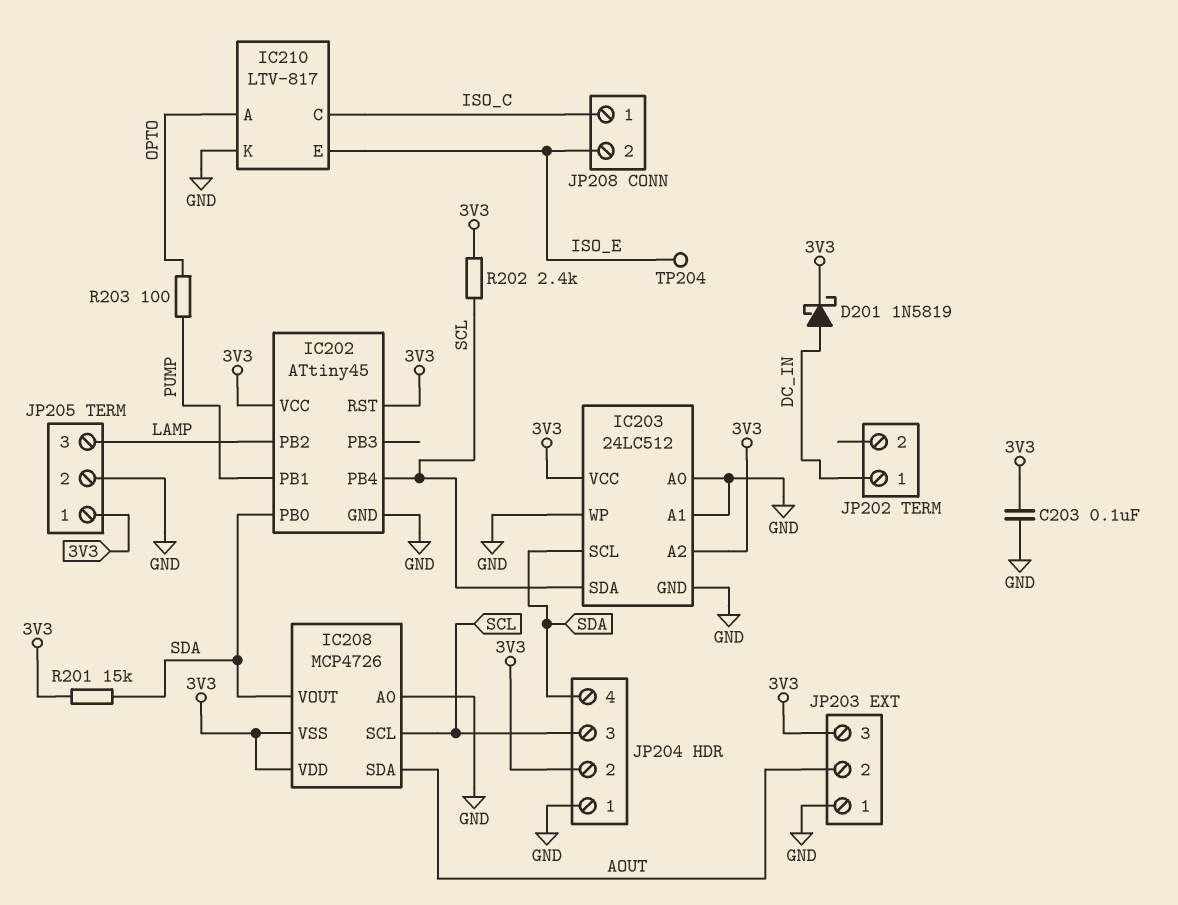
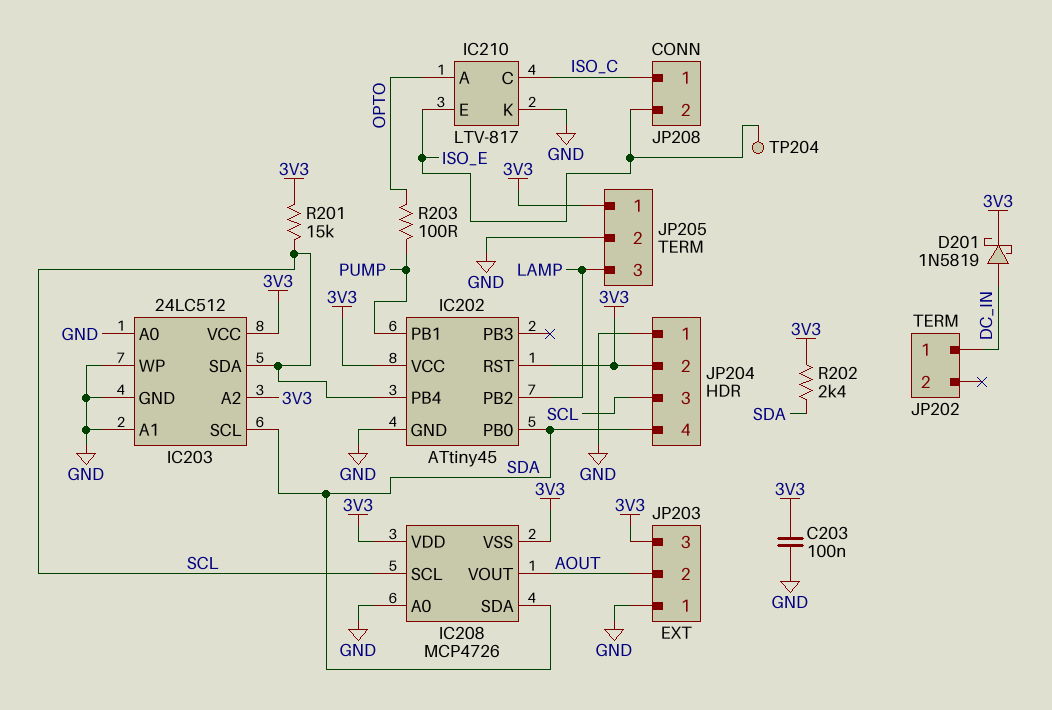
IC208 pin SDA: AOUT -> SDA
IC208 pin VOUT: SDA -> AOUT
R201: 15k (3V3, SDA) -> 15k (3V3, SCL)
R202: 2.4k (3V3, SCL) -> 2.4k (3V3, SDA)

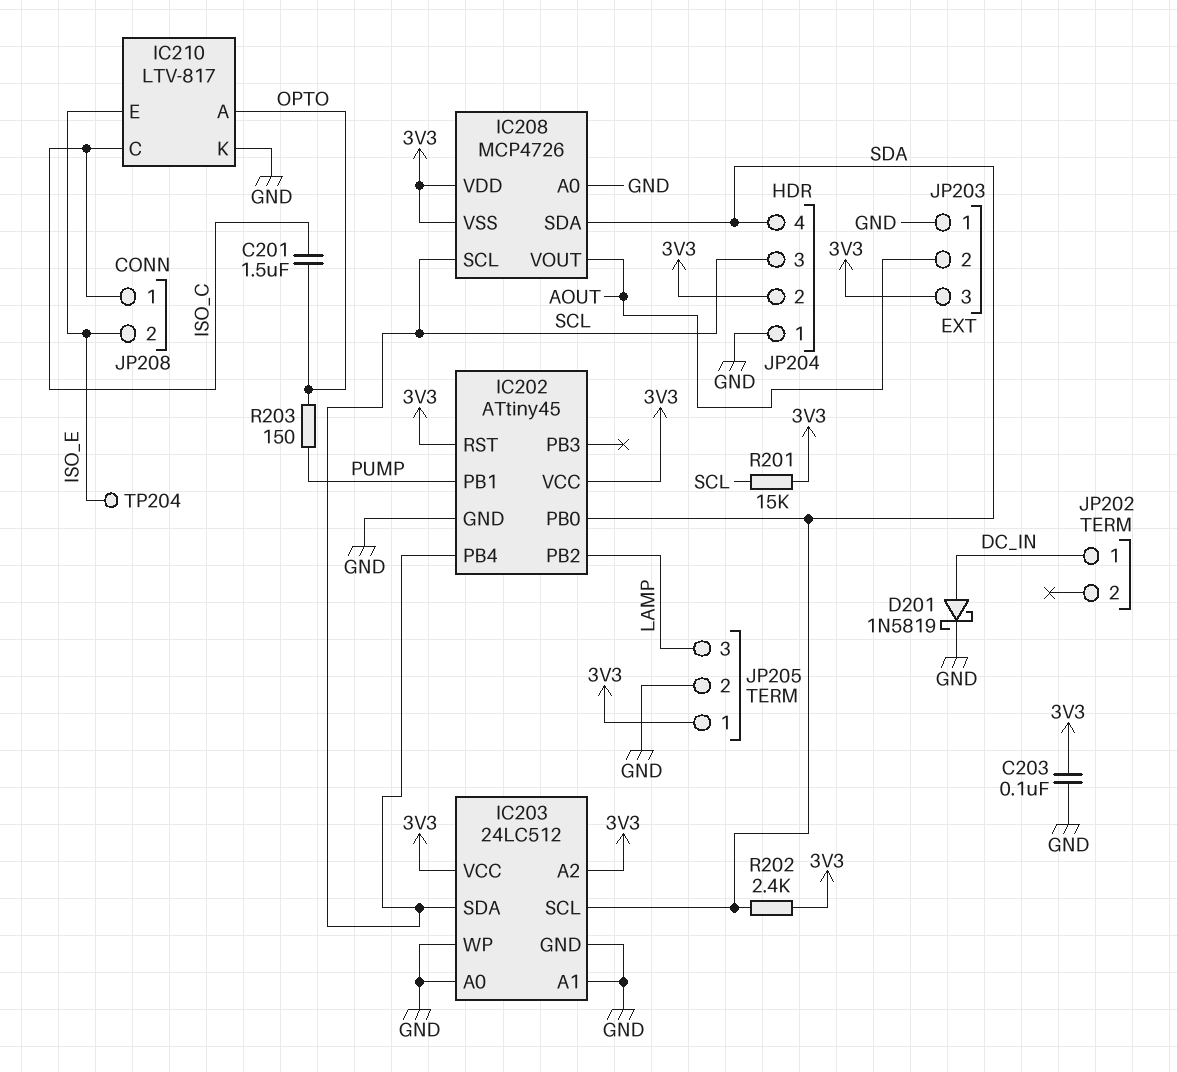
C201: none -> 1.5uF (ISO_C, OPTO)
D201: schottky 1N5819 (A DC_IN, K 3V3) -> schottky 1N5819 (A DC_IN, K GND)
R203: 100 (OPTO, PUMP) -> 150 (OPTO, PUMP)

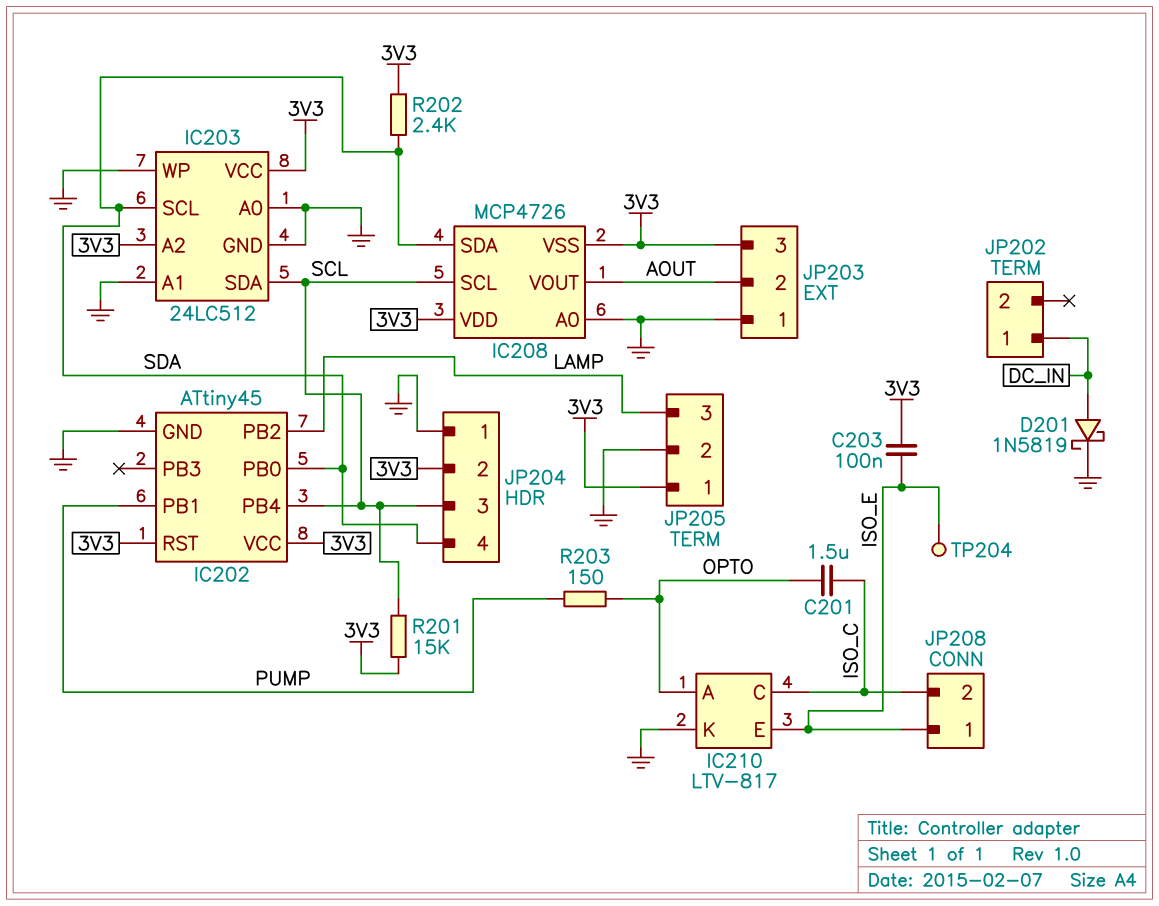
C203: 100nF (3V3, GND) -> 100nF (3V3, ISO_E)
JP208 pin 1: ISO_C -> ISO_E
JP208 pin 2: ISO_E -> ISO_C

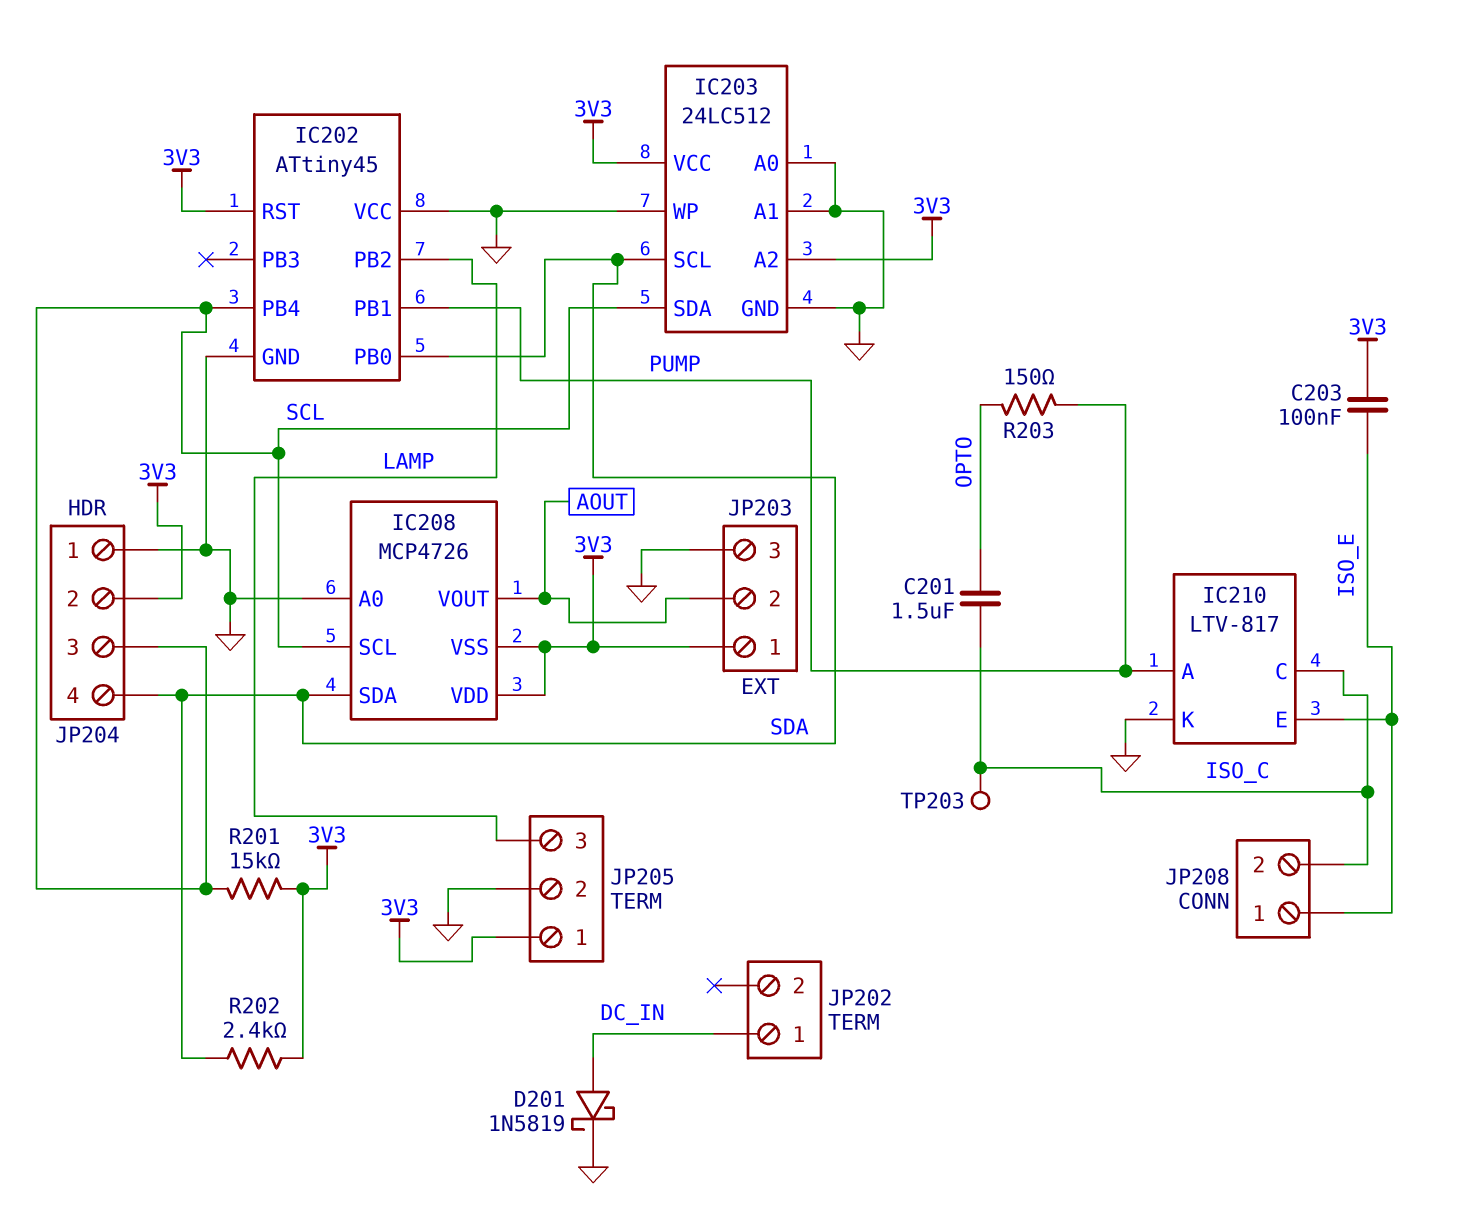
IC202 pin VCC: 3V3 -> GND
IC210 pin A: OPTO -> PUMP
JP203 pin 1: GND -> 3V3
JP203 pin 3: 3V3 -> GND
TP203: none -> test point (ISO_C)
TP204: test point (ISO_E) -> none

